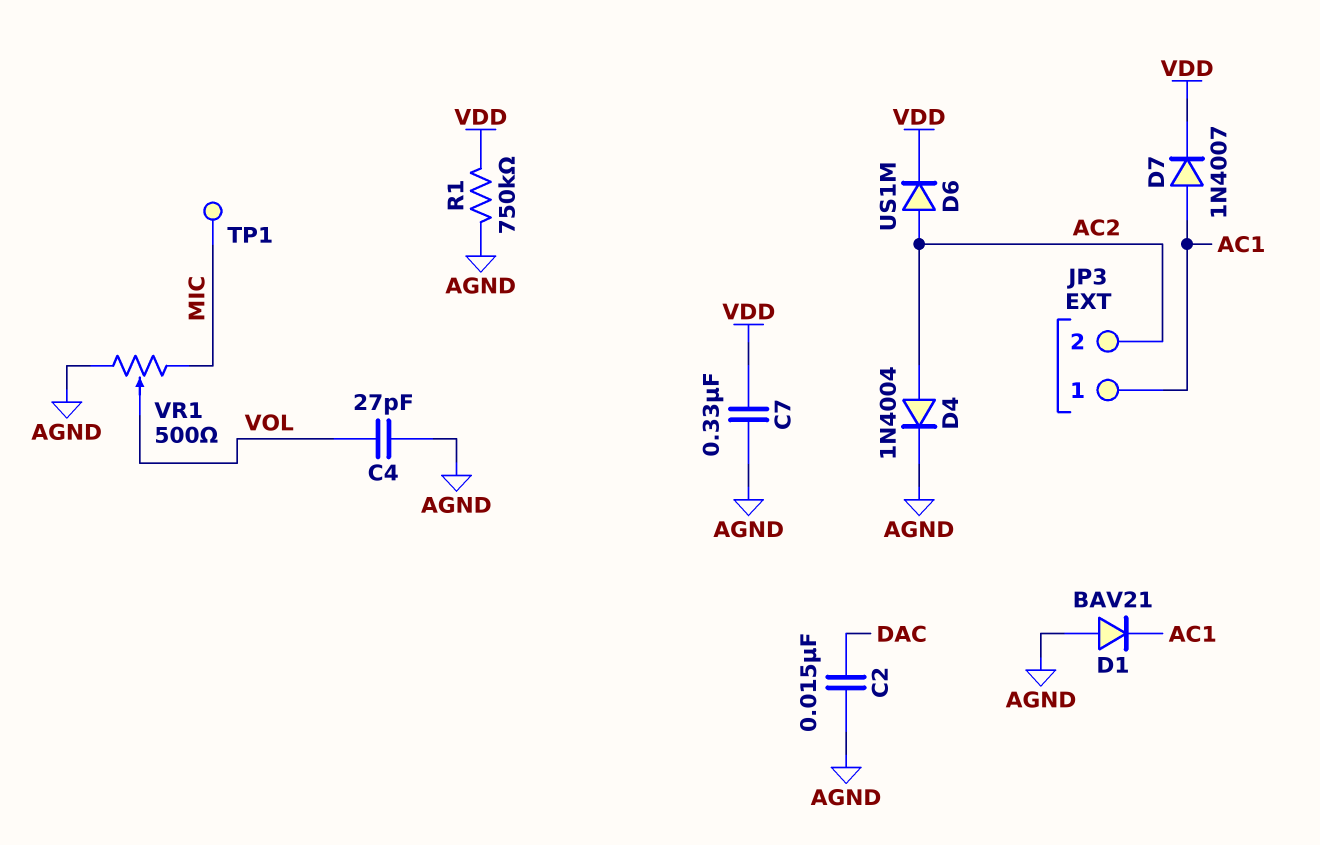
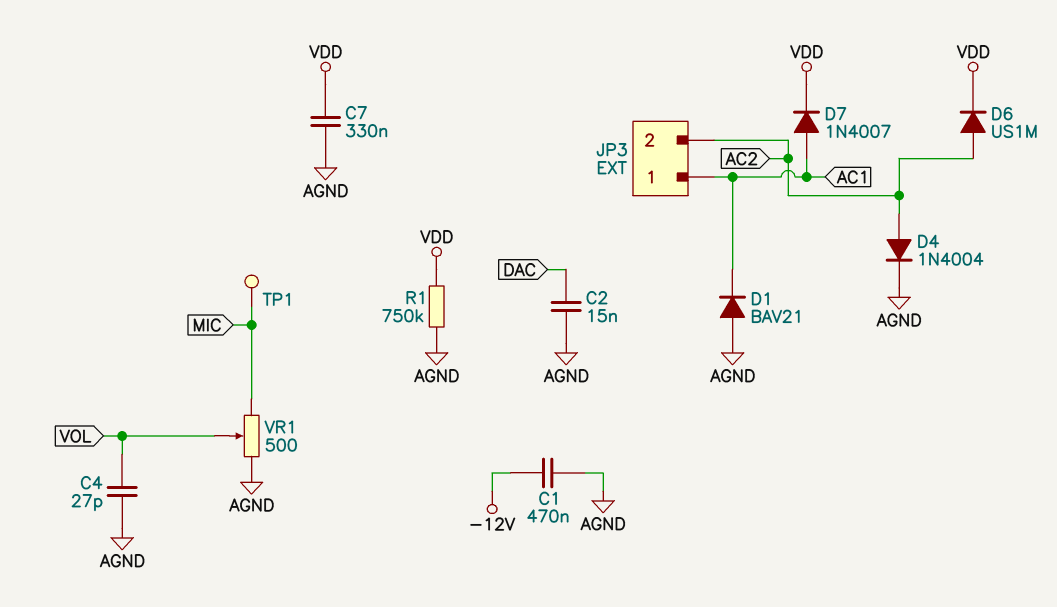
C1: none -> 470nF (-12V, AGND)

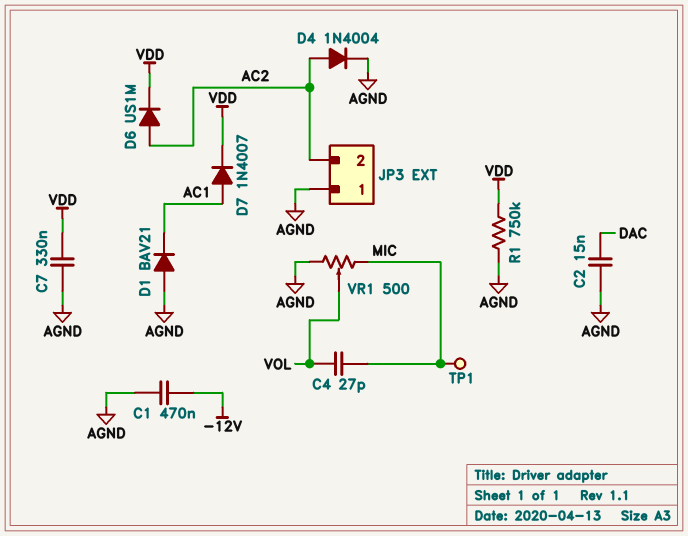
C4: 27pF (AGND, VOL) -> 27pF (MIC, VOL)
JP3 pin 1: AC1 -> AGND

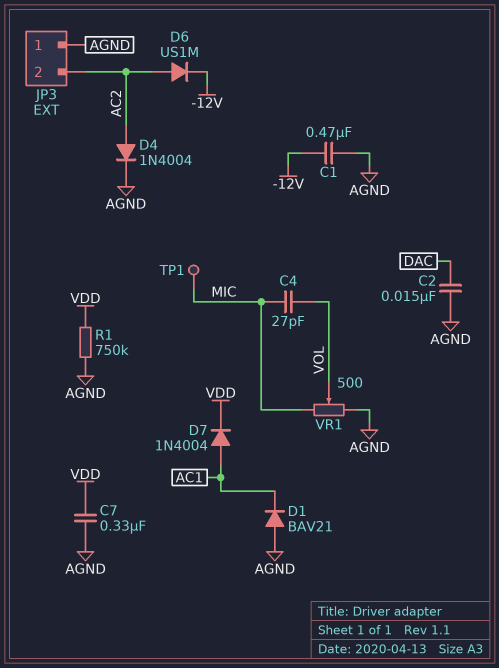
D6: diode US1M (A AC2, K VDD) -> diode US1M (A AC2, K -12V)
D7: diode 1N4007 (A AC1, K VDD) -> diode 1N4004 (A AC1, K VDD)

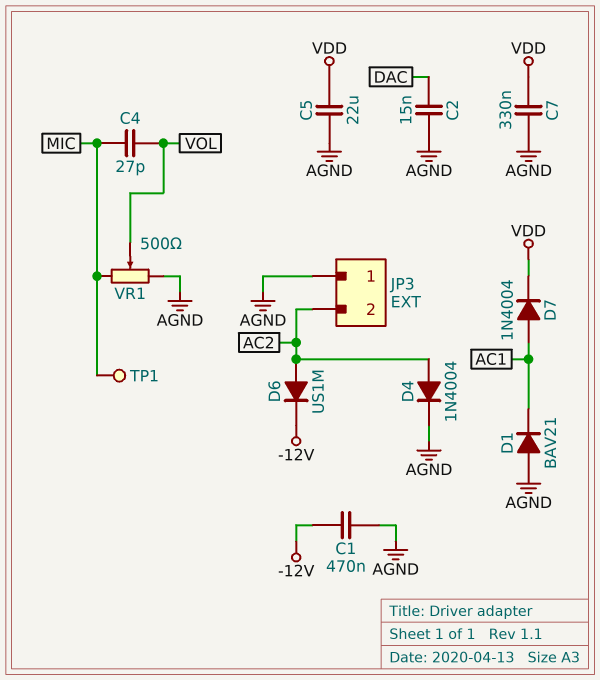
C5: none -> 22uF (AGND, VDD)
R1: 750k (AGND, VDD) -> none

